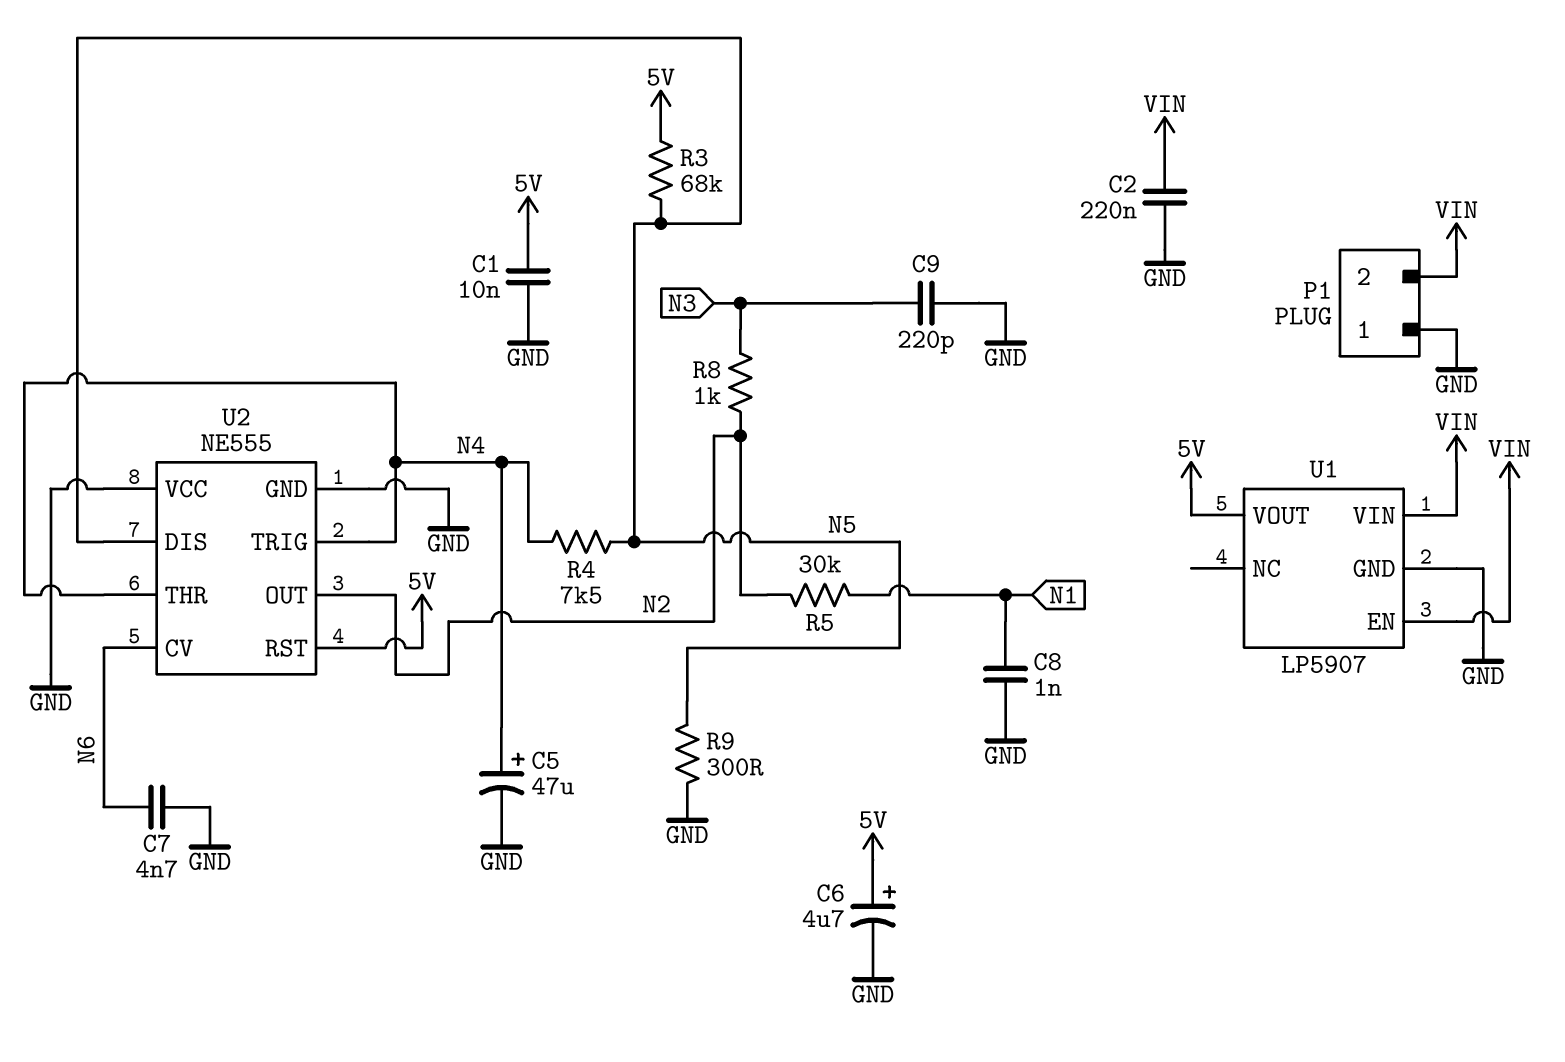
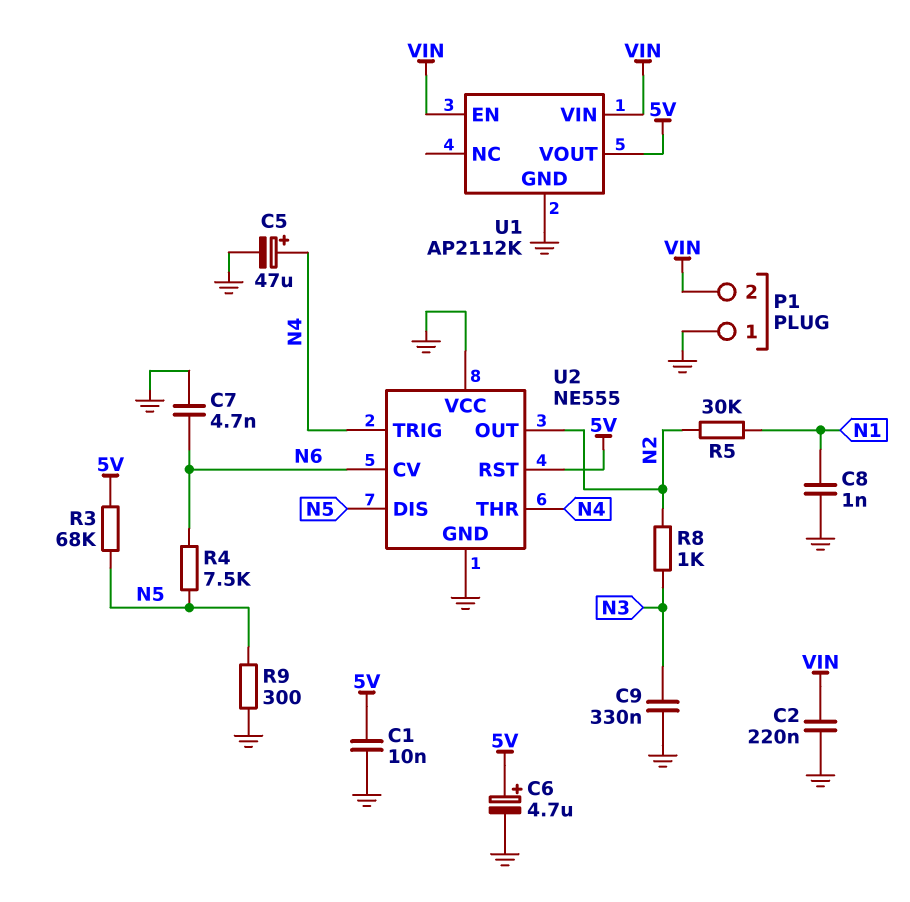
C9: 220pF (GND, N3) -> 330nF (GND, N3)
R4: 7.5k (N4, N5) -> 7.5k (N5, N6)
U1: LP5907 -> AP2112K

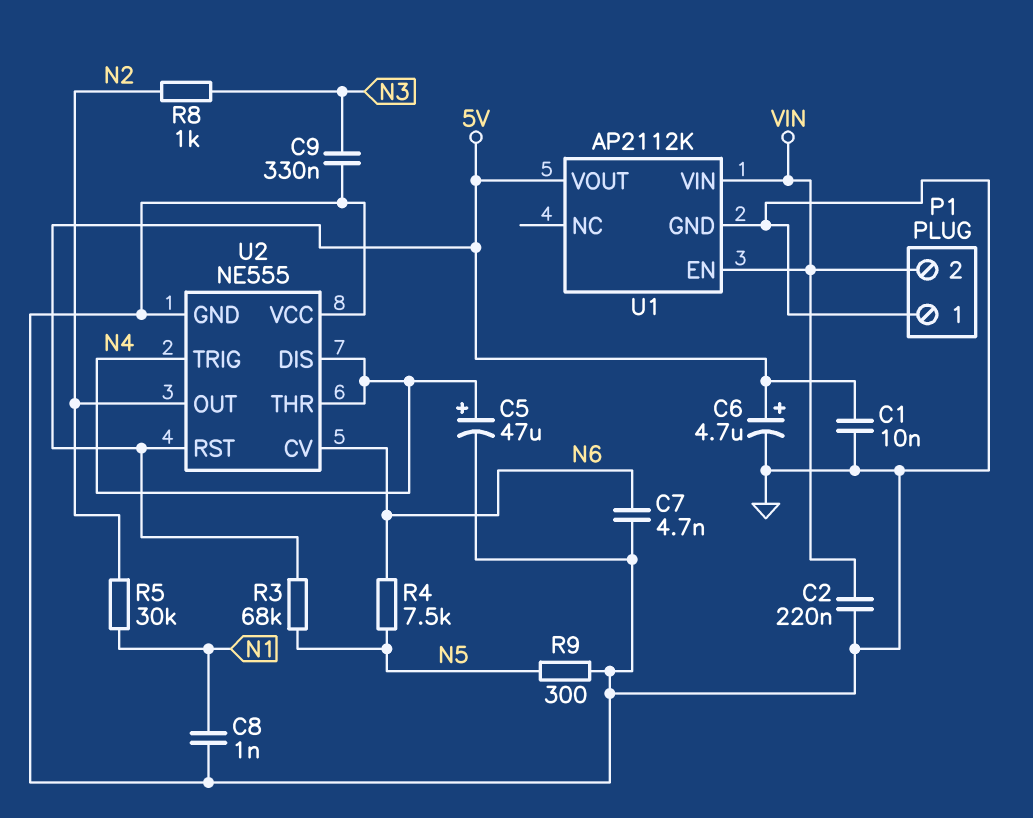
U2 pin DIS: N5 -> N4

